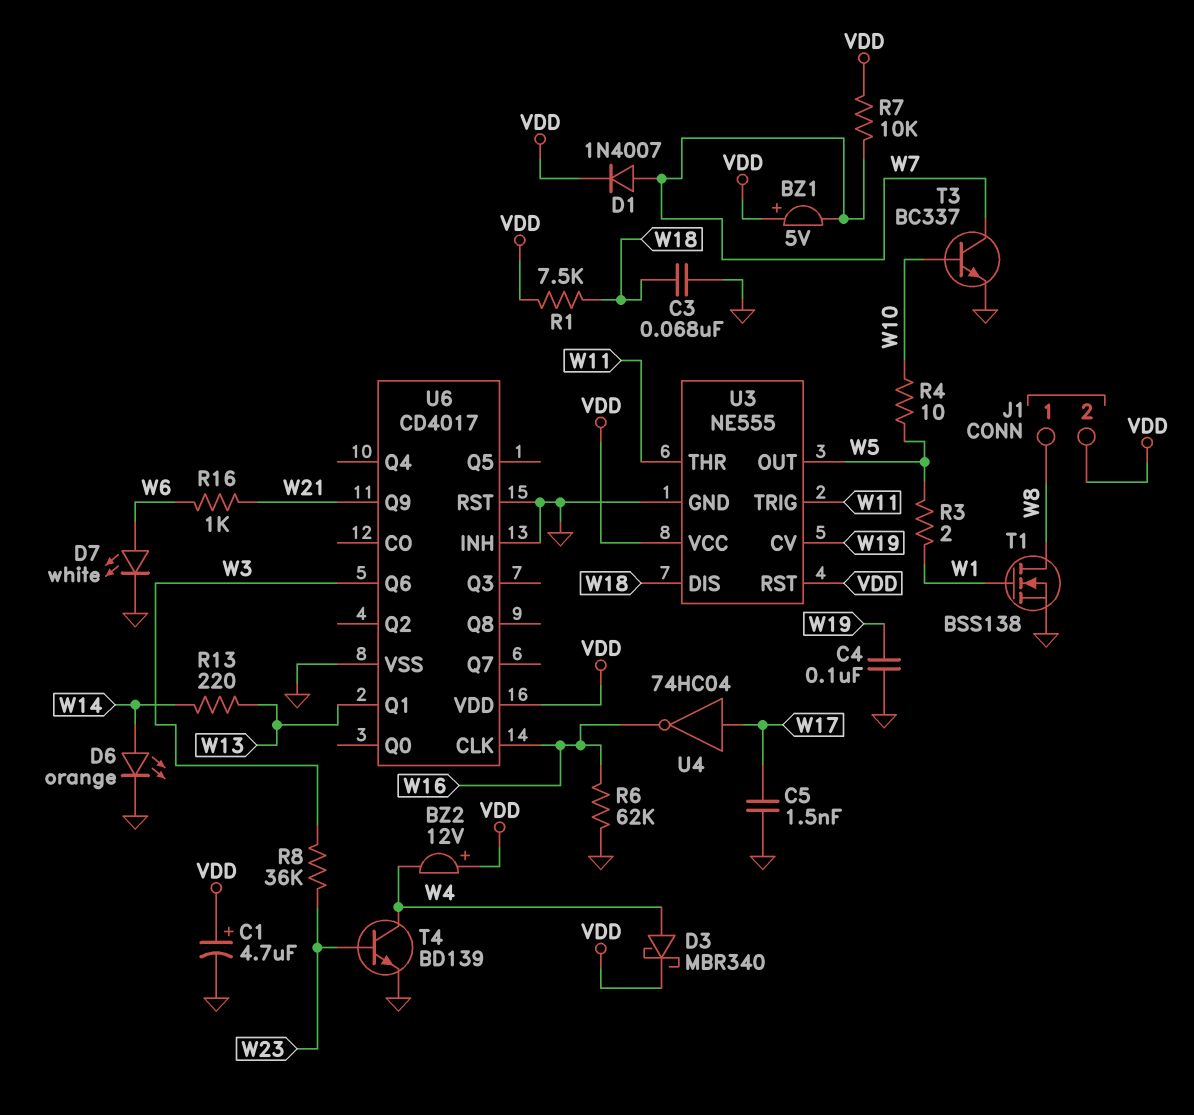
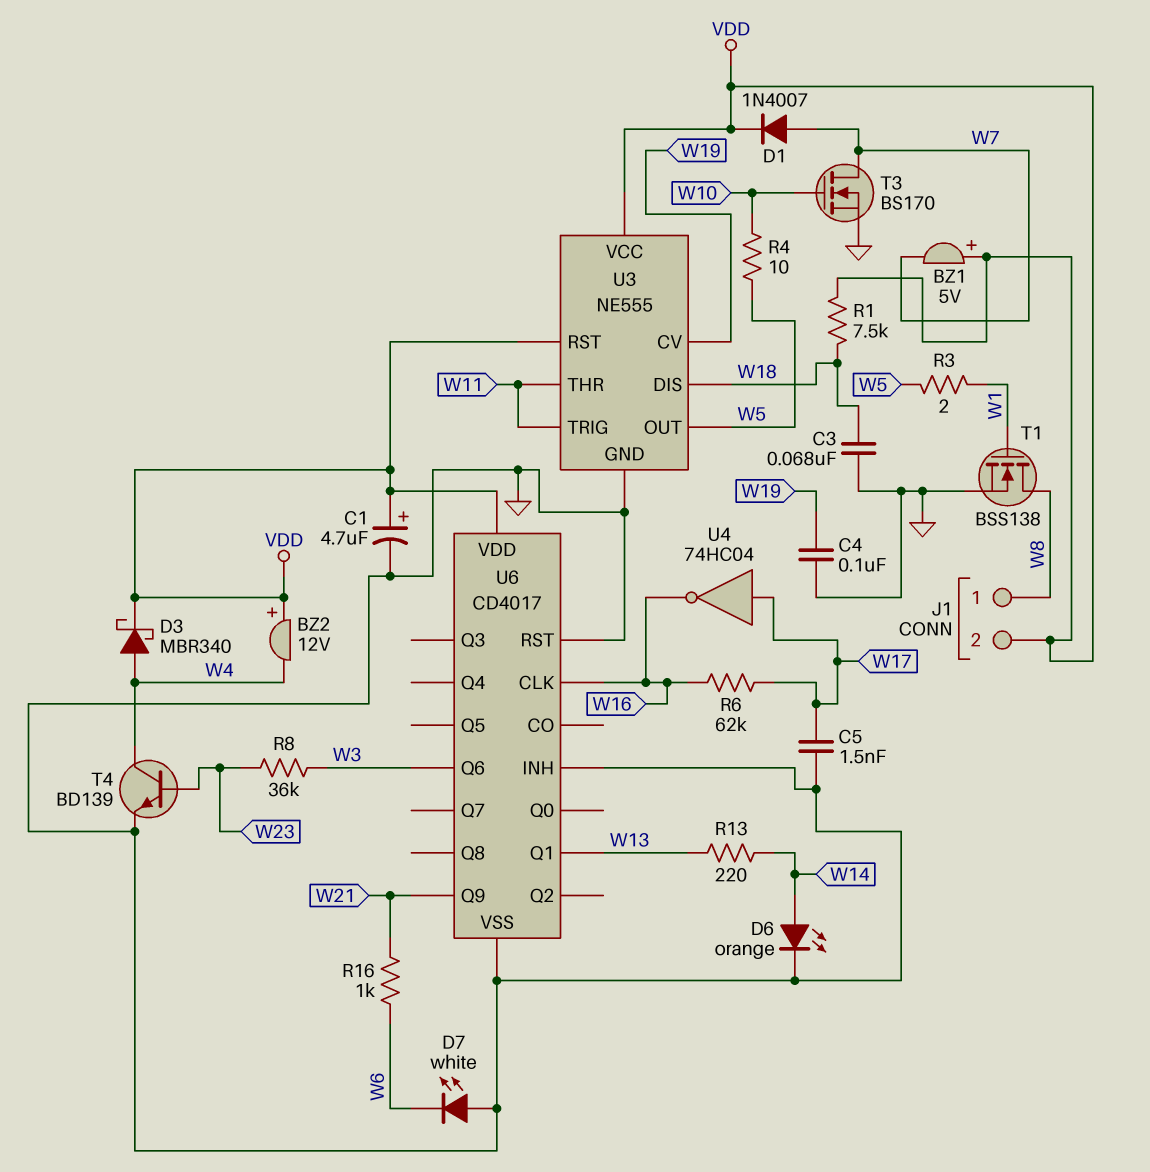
D7: LED white (A W6, K GND) -> LED white (A GND, K W6)
R6: 62k (GND, W16) -> 62k (W16, W17)
R7: 10k (VDD, W7) -> none
T3: NPN BC337 (B W10, C W7, E GND) -> NMOS BS170 (G W10, D W7, S GND)

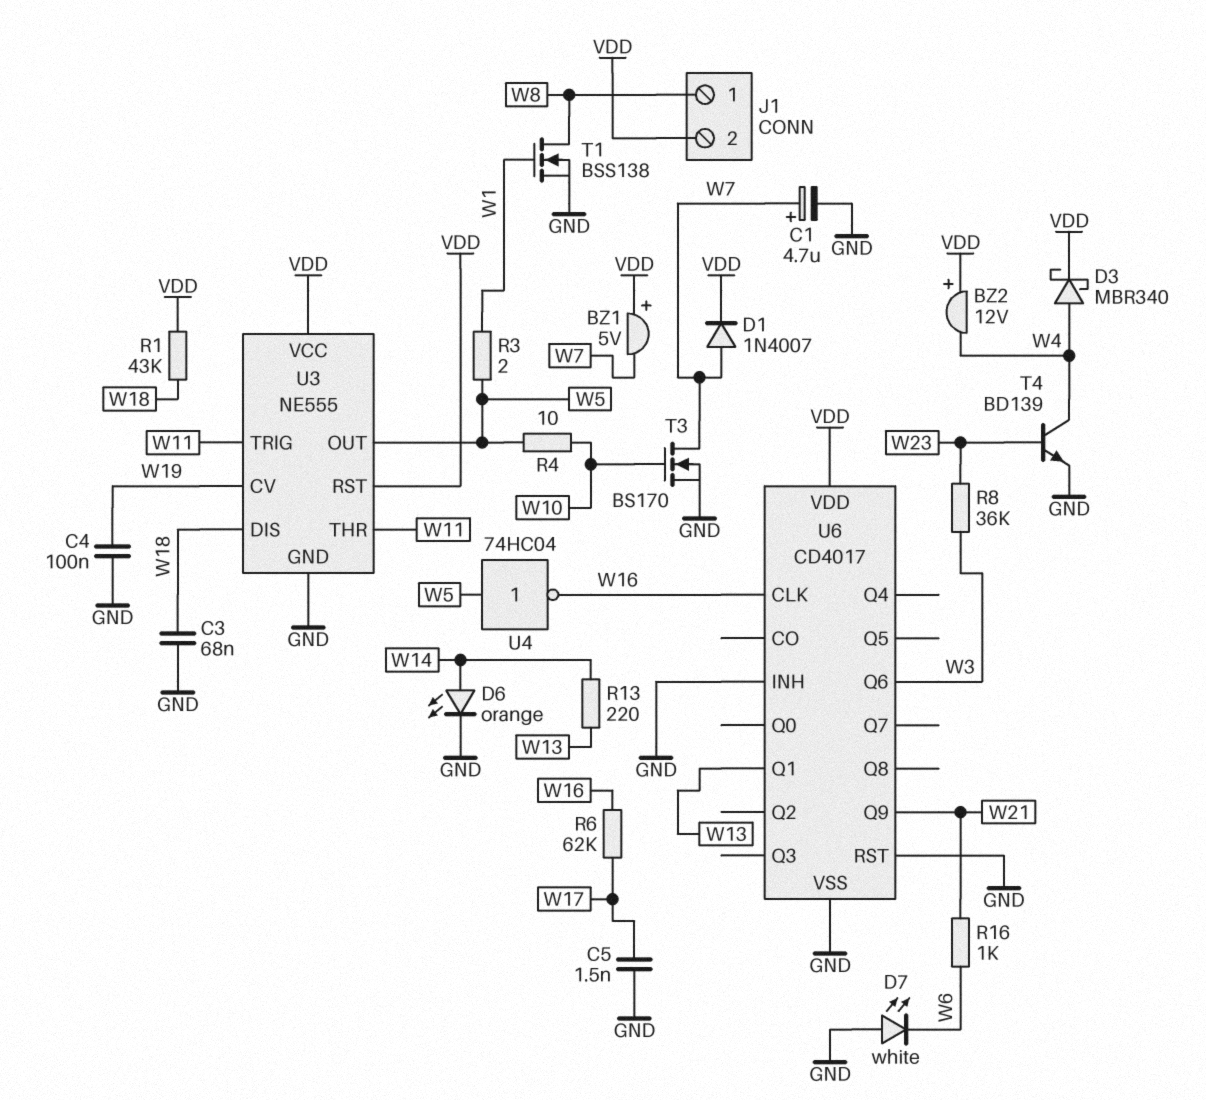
C1: 4.7uF (plus VDD, minus GND) -> 4.7uF (plus W7, minus GND)
R1: 7.5k (VDD, W18) -> 43k (VDD, W18)
U4: NOT 74HC04 (in W17, out W16) -> NOT 74HC04 (in W5, out W16)

